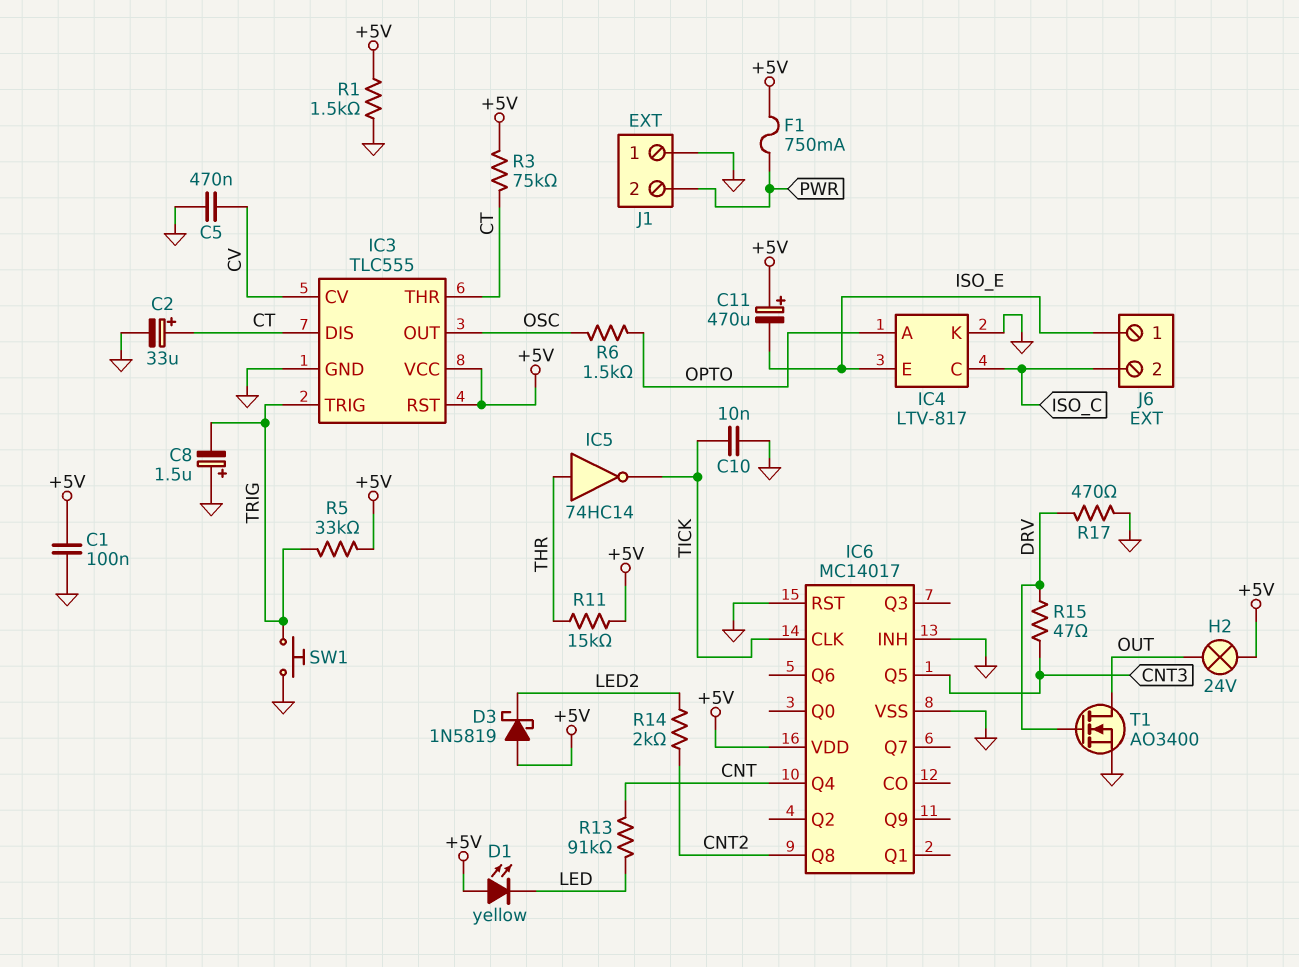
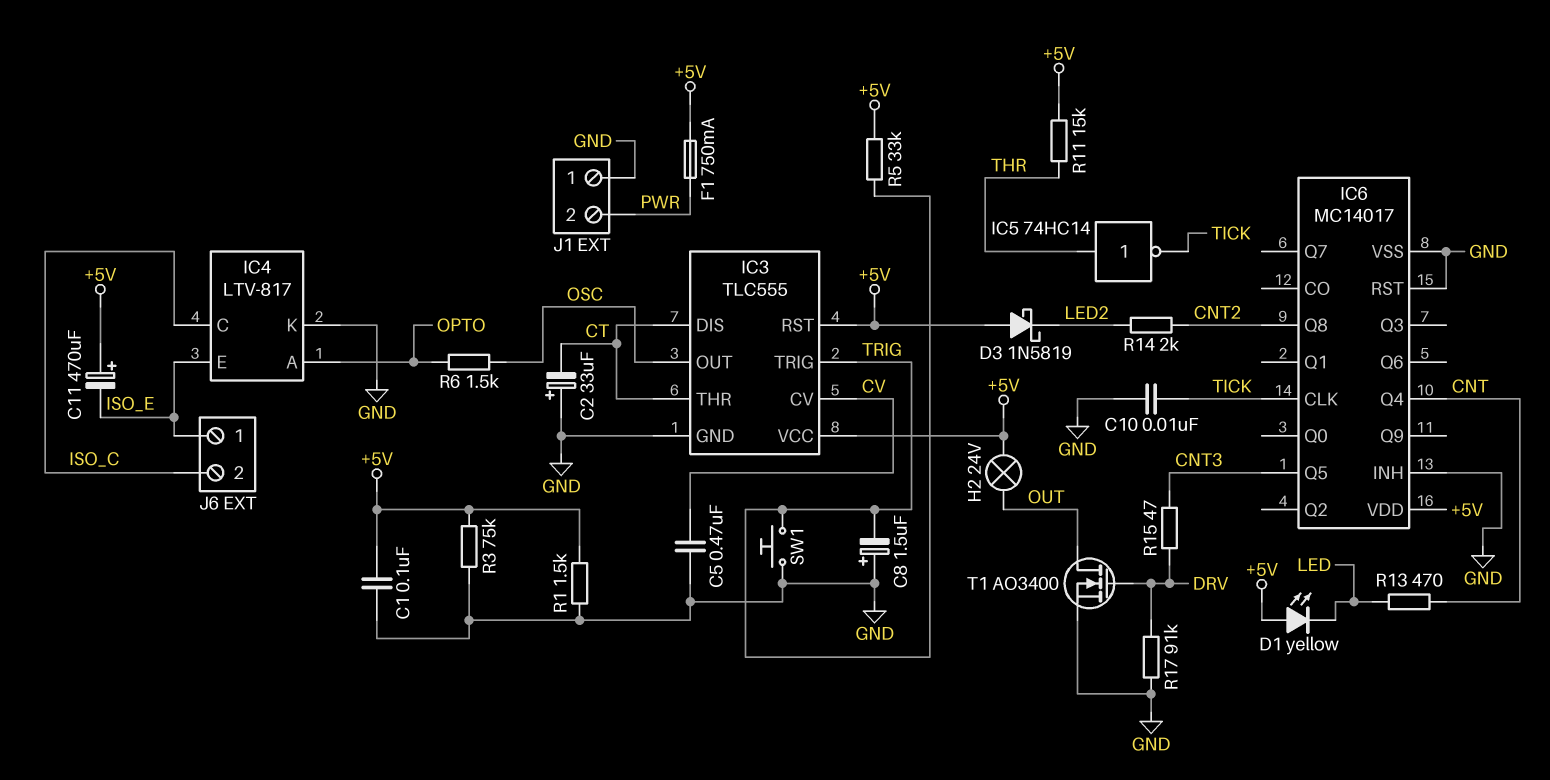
C2: 33uF (plus CT, minus GND) -> 33uF (plus GND, minus CT)
R3: 75k (+5V, CT) -> 75k (+5V, GND)
R13: 91k (CNT, LED) -> 470 (CNT, LED)
R17: 470 (DRV, GND) -> 91k (DRV, GND)

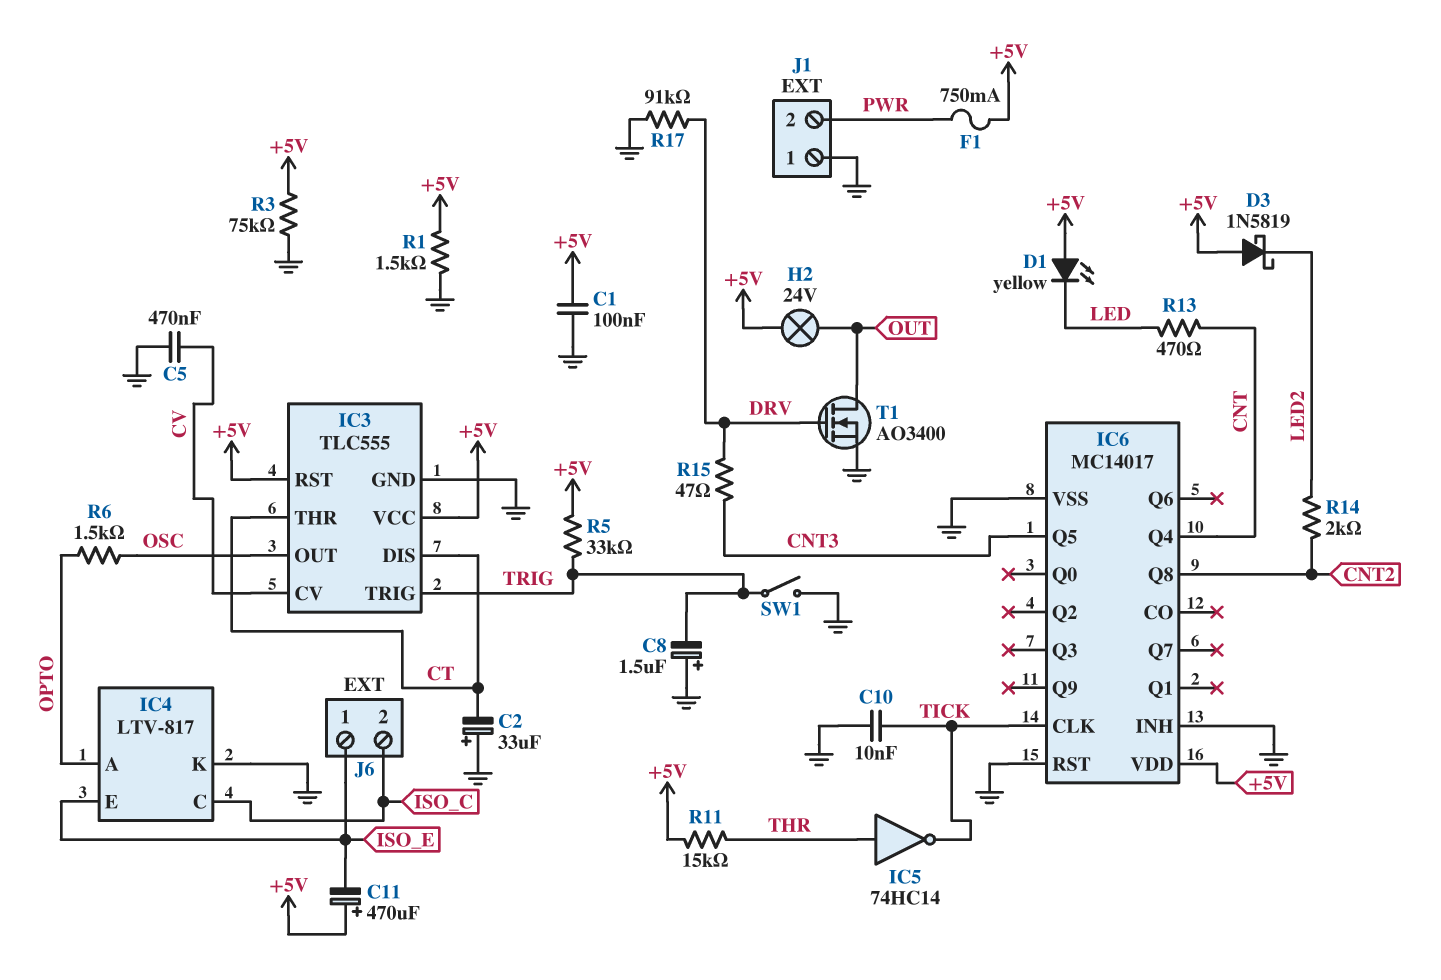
SW1: button (GND, TRIG) -> switch (GND, TRIG)

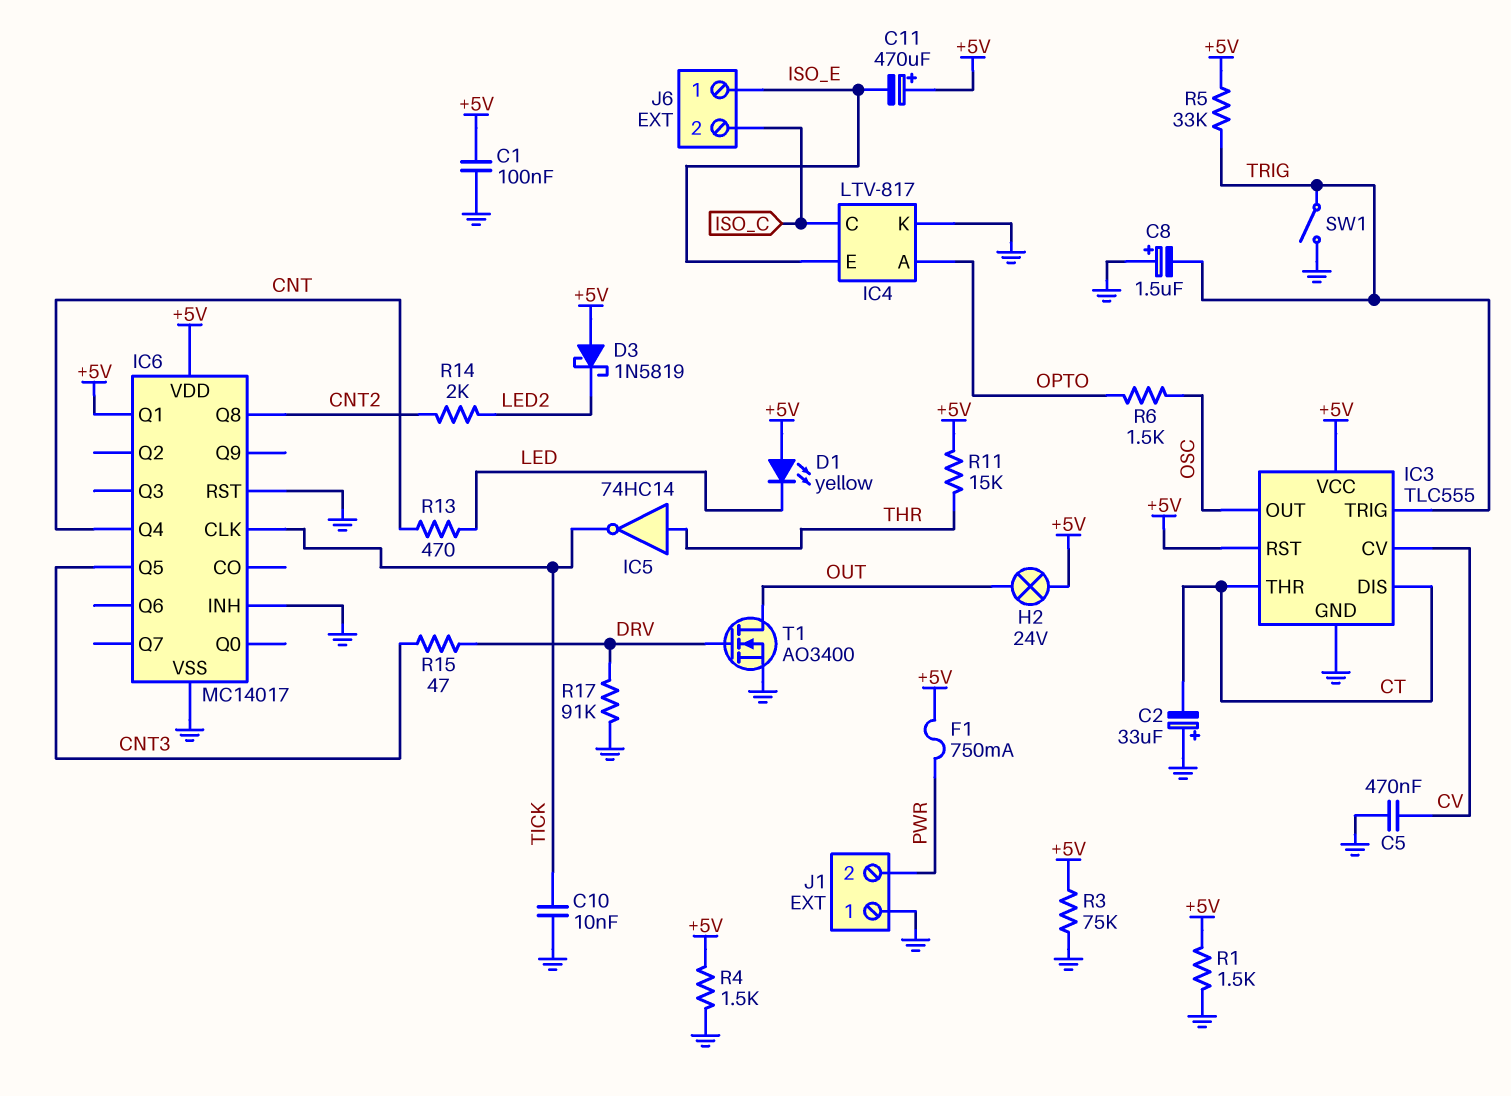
IC6 pin Q1: none -> +5V
R4: none -> 1.5k (+5V, GND)

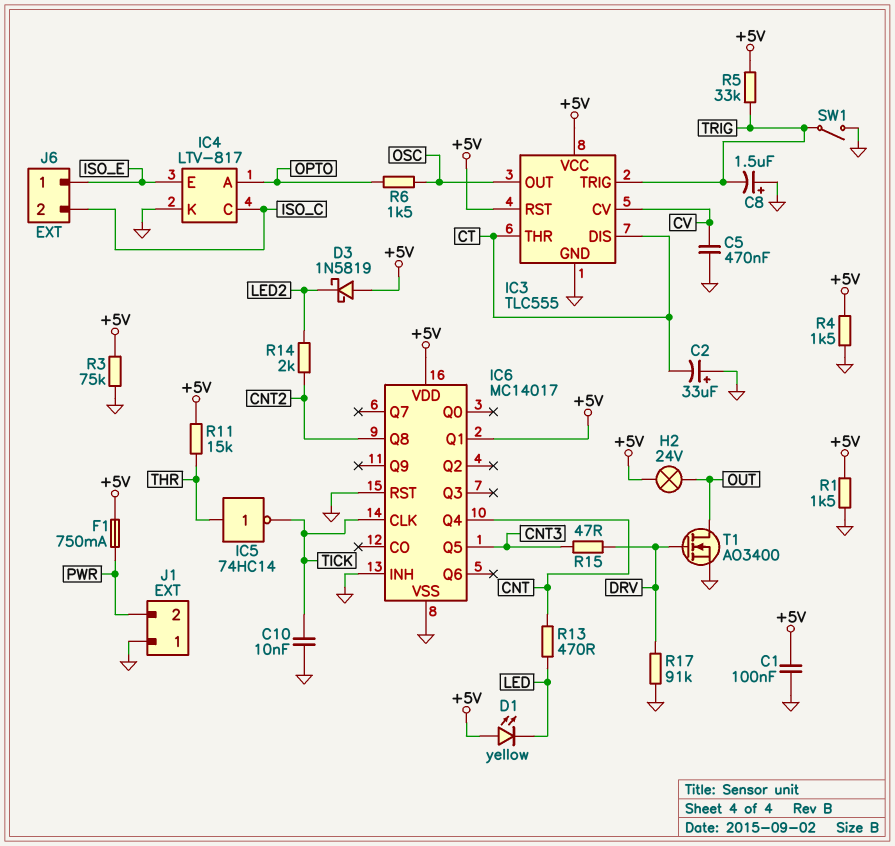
C11: 470uF (plus +5V, minus ISO_E) -> none

